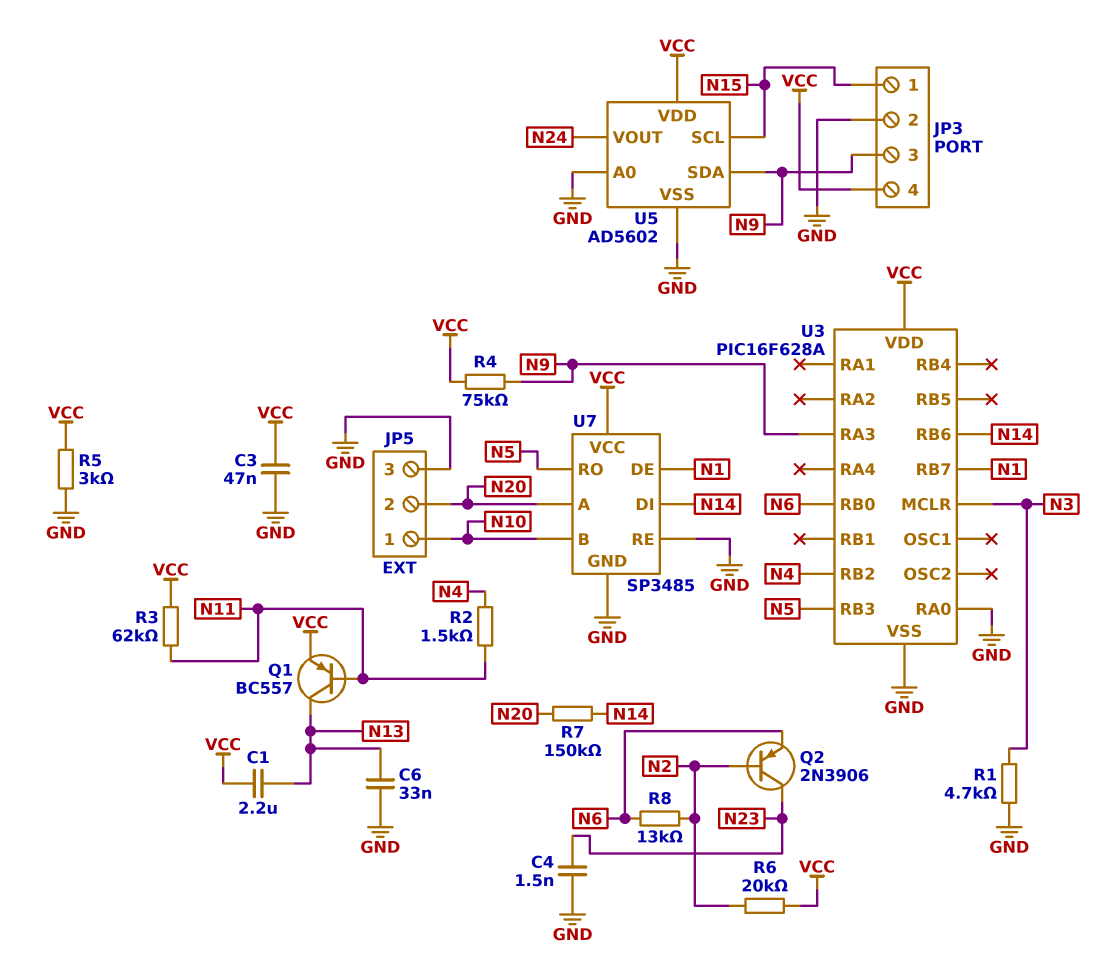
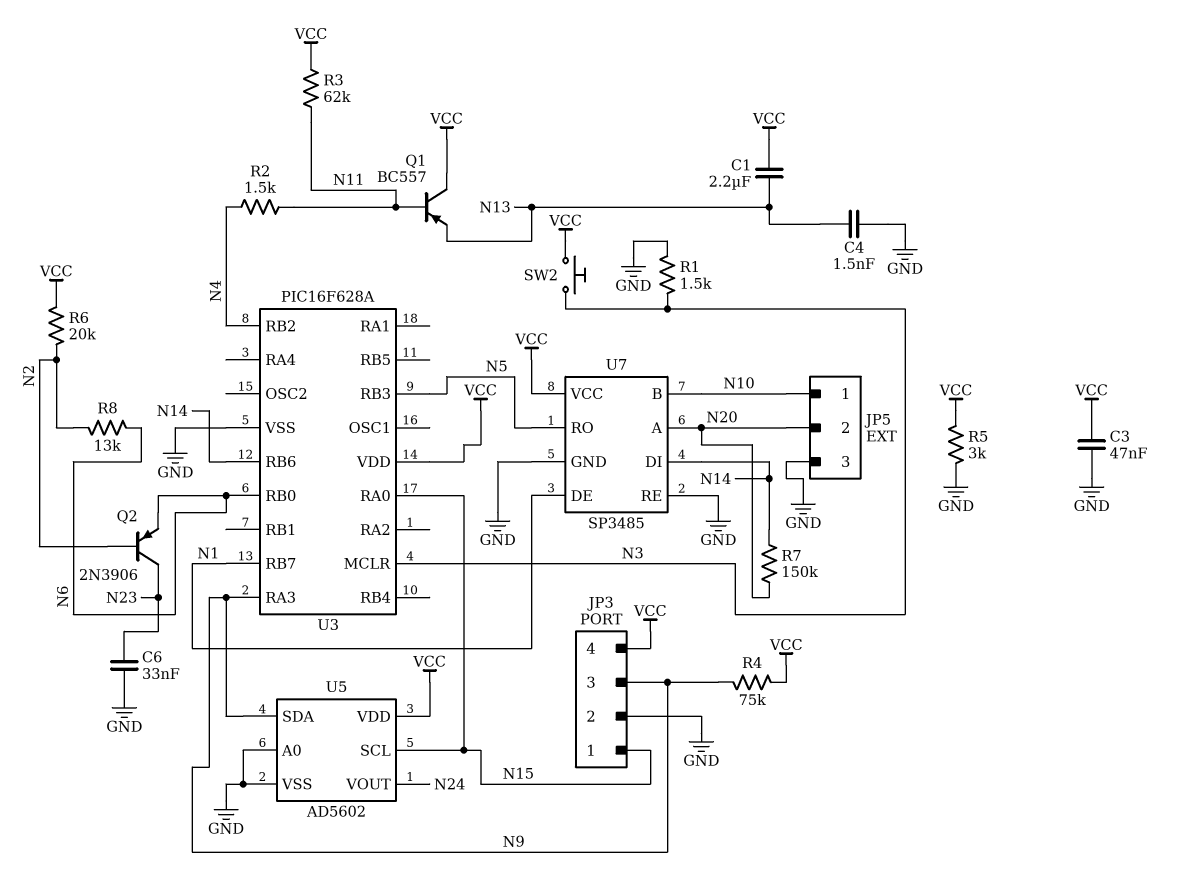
C4: 1.5nF (GND, N23) -> 1.5nF (GND, N13)
C6: 33nF (GND, N13) -> 33nF (GND, N23)
Q1: PNP BC557 (B N11, C N13, E VCC) -> PNP BC557 (B N11, C VCC, E N13)
R1: 4.7k (GND, N3) -> 1.5k (GND, N3)
SW2: none -> button (N3, VCC)
U3 pin RA0: GND -> N15

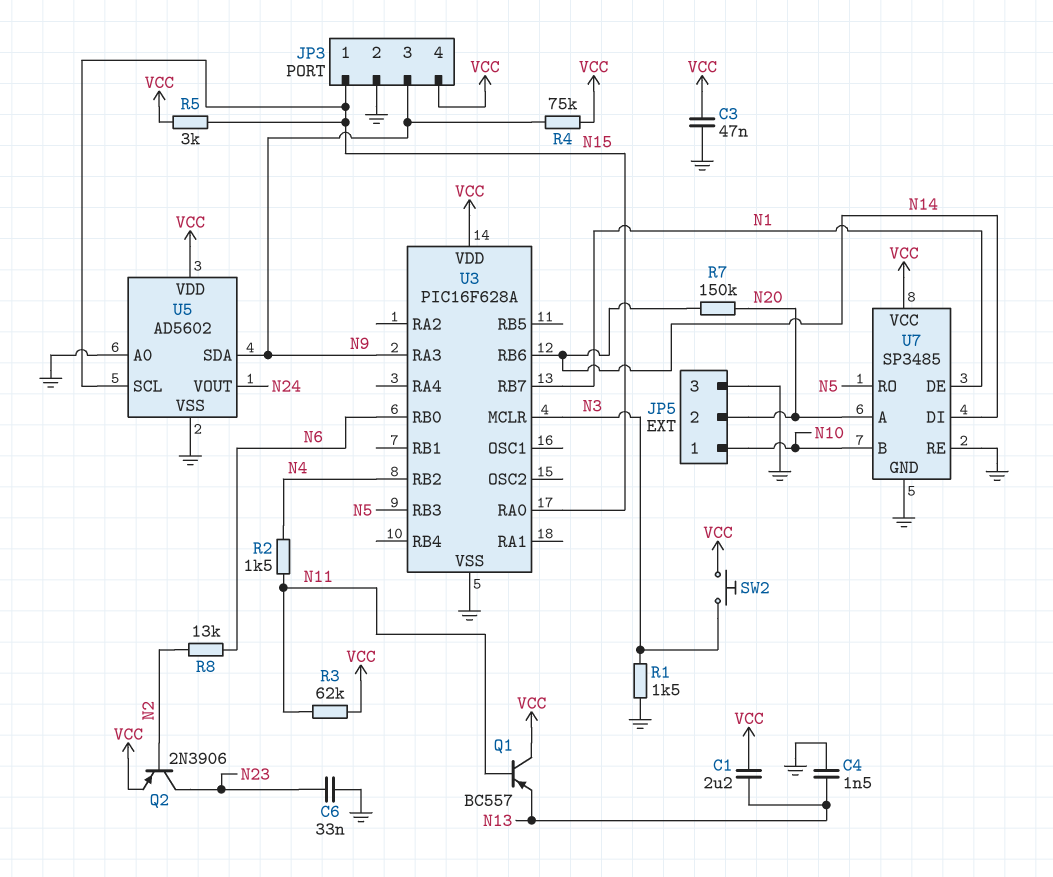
Q2: PNP 2N3906 (B N2, C N23, E N6) -> PNP 2N3906 (B N2, C N23, E VCC)
R5: 3k (GND, VCC) -> 3k (N15, VCC)
R6: 20k (N2, VCC) -> none

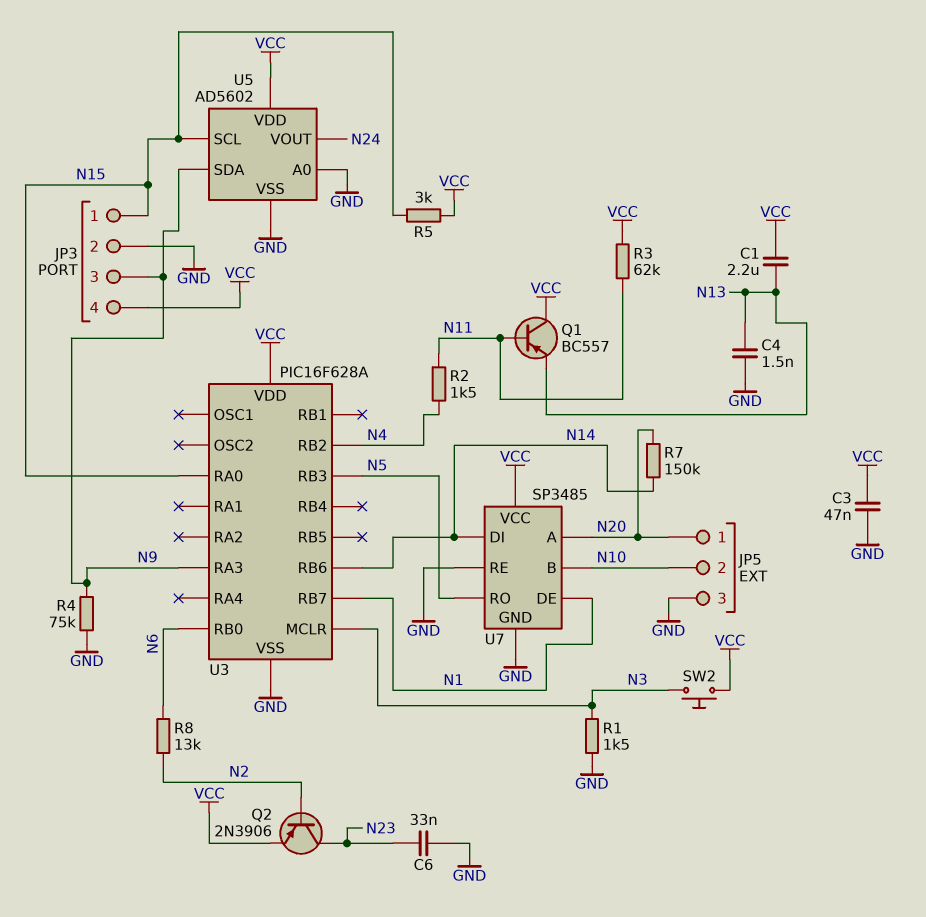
JP5 pin 1: N10 -> N20
JP5 pin 2: N20 -> N10
R4: 75k (N9, VCC) -> 75k (GND, N9)

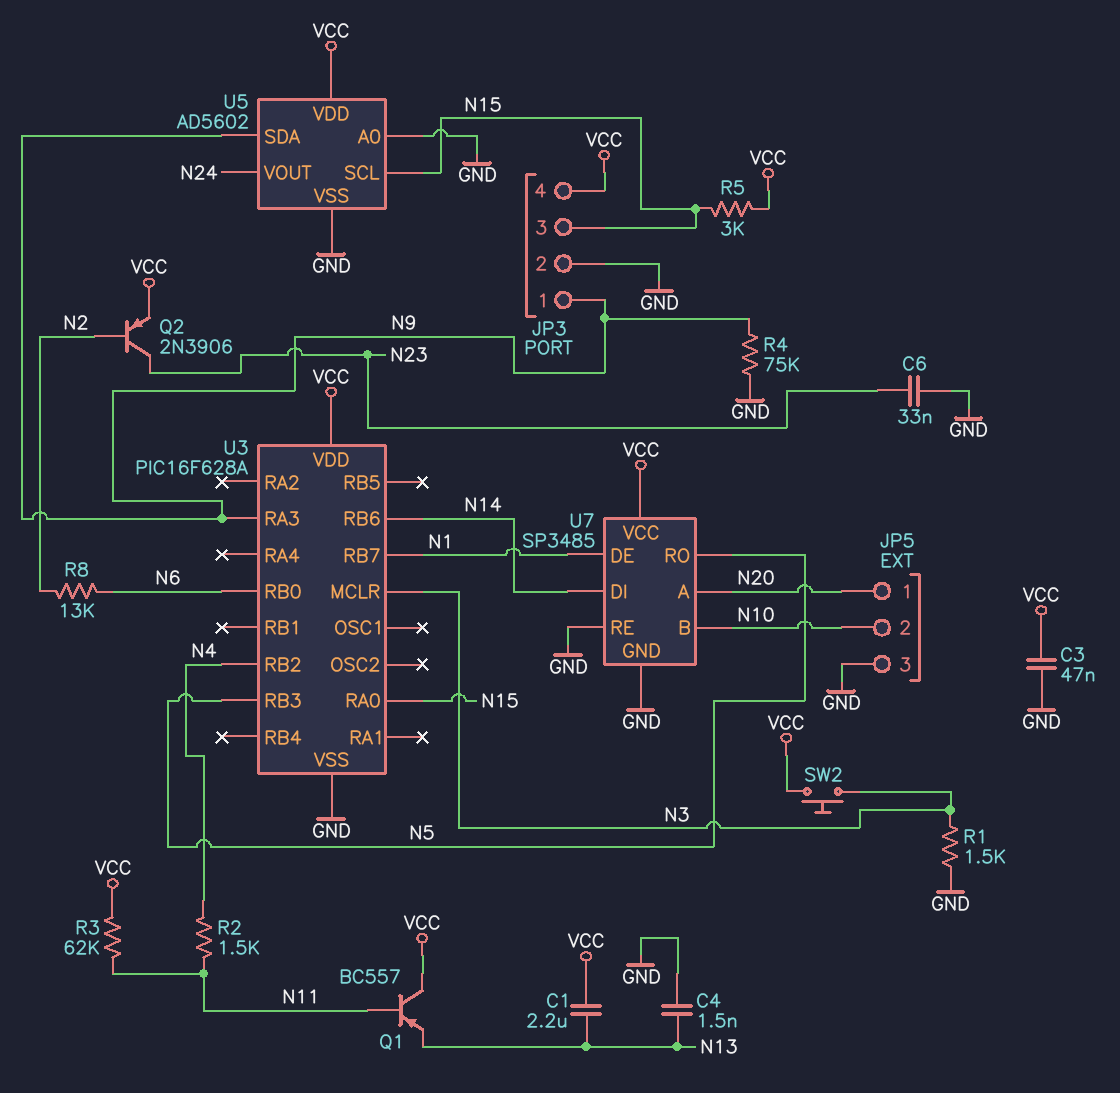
JP3 pin 1: N15 -> N9
JP3 pin 3: N9 -> N15
R7: 150k (N14, N20) -> none

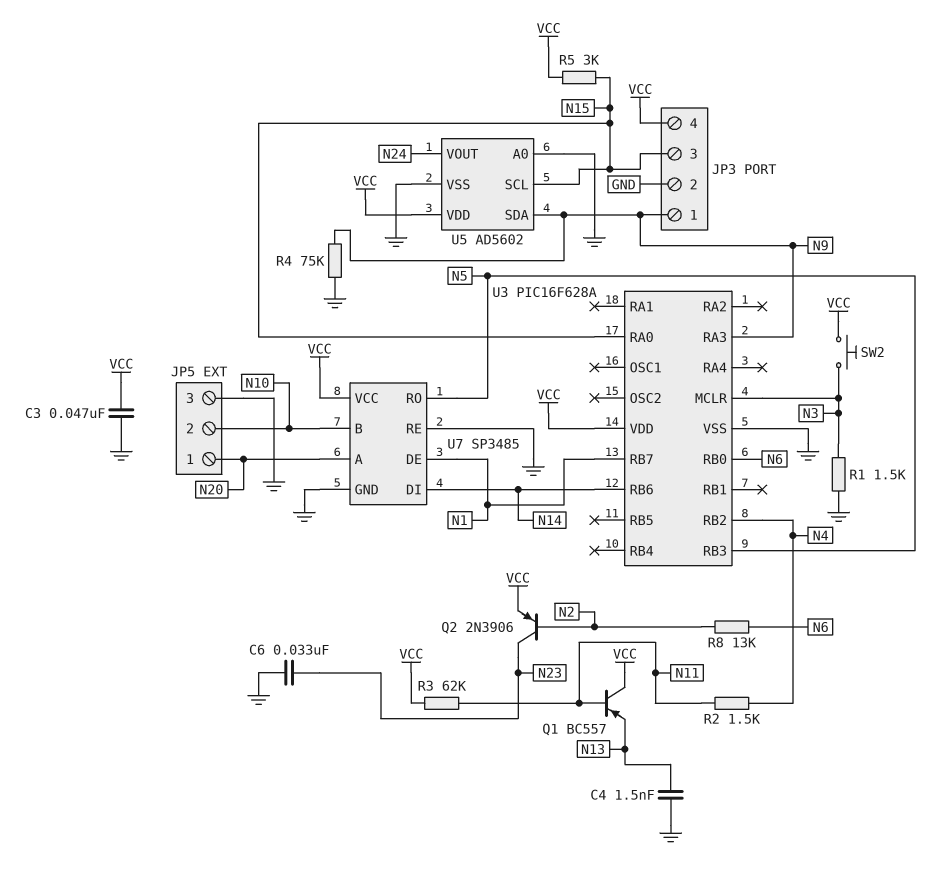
C1: 2.2uF (N13, VCC) -> none

